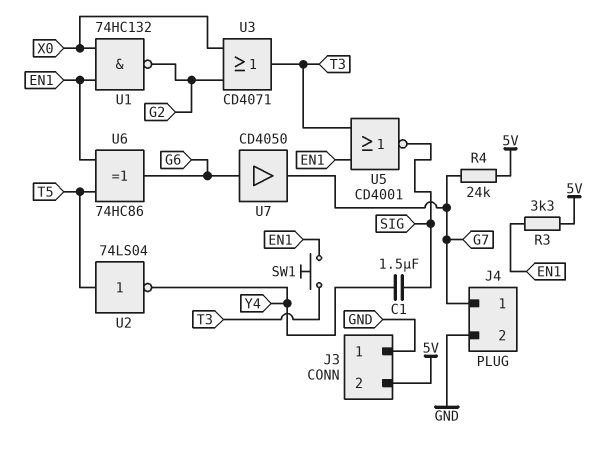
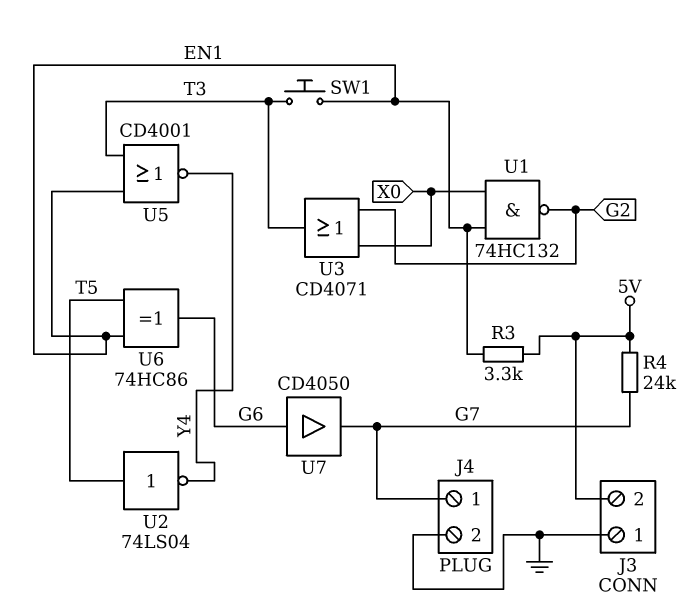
C1: 1.5uF (SIG, Y4) -> none
U5: NOR CD4001 (in EN1, in T3, out SIG) -> NOR CD4001 (in EN1, in T3, out Y4)

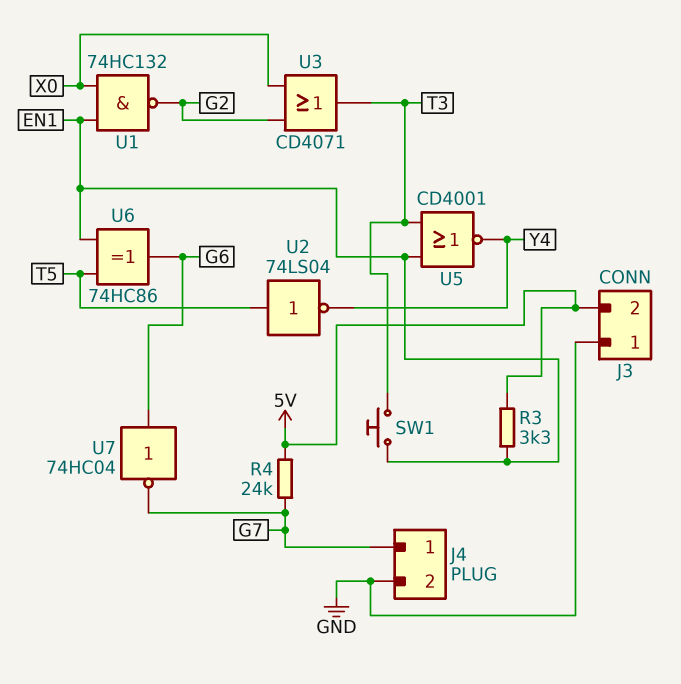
U7: buffer CD4050 (in G6, out G7) -> NOT 74HC04 (in G6, out G7)

